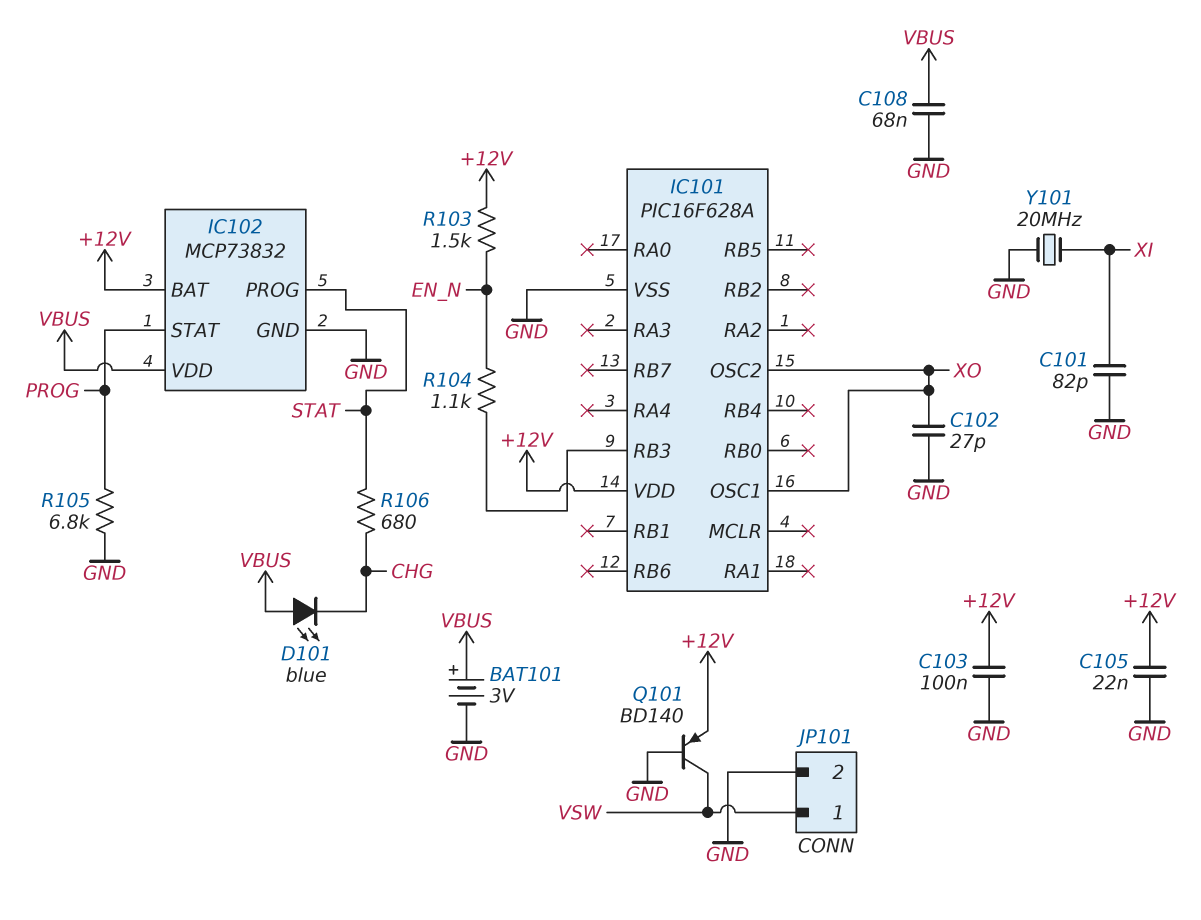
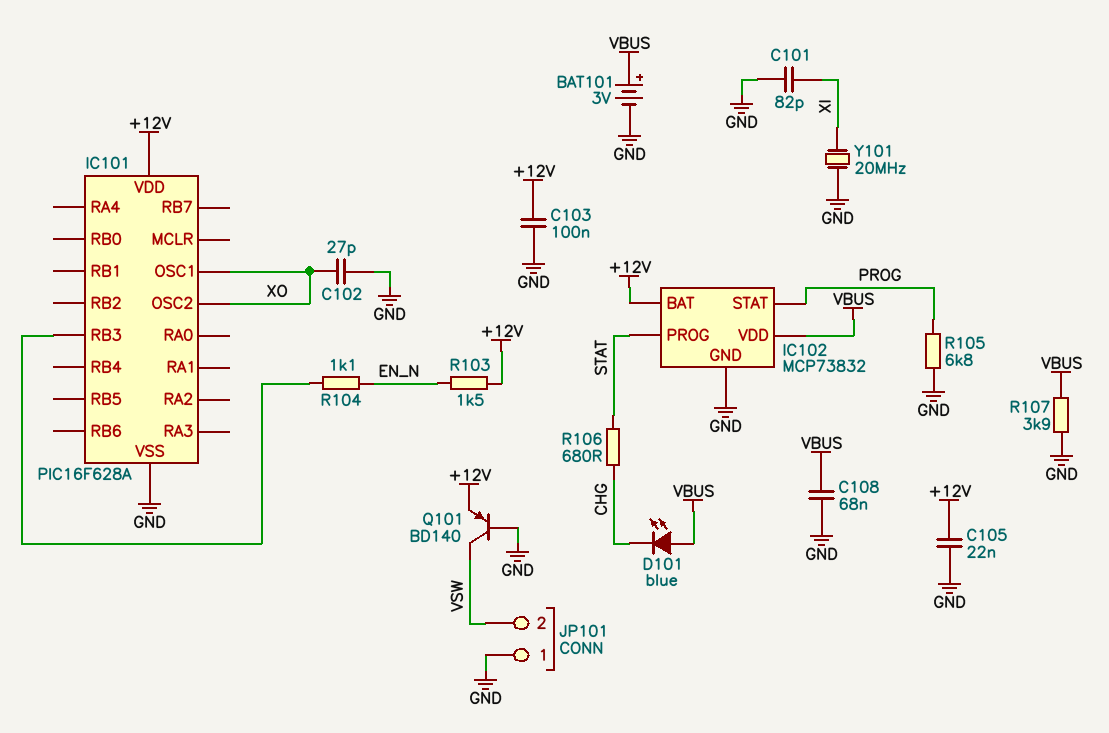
JP101 pin 1: VSW -> GND
JP101 pin 2: GND -> VSW
R107: none -> 3.9k (GND, VBUS)

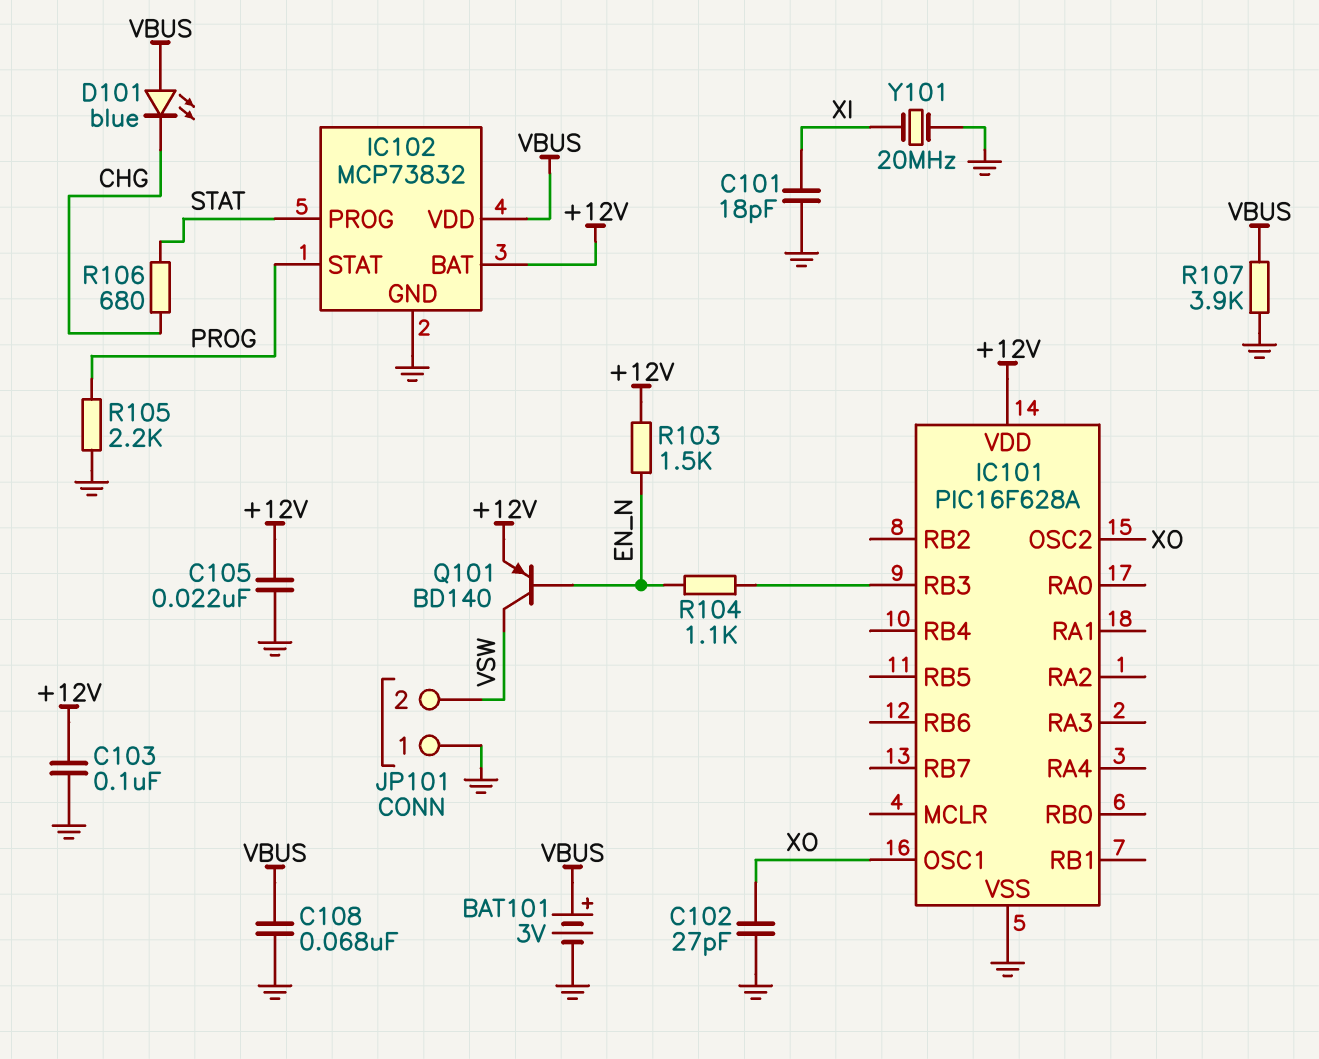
C101: 82pF (GND, XI) -> 18pF (GND, XI)
Q101: PNP BD140 (B GND, C VSW, E +12V) -> PNP BD140 (B EN_N, C VSW, E +12V)
R105: 6.8k (GND, PROG) -> 2.2k (GND, PROG)

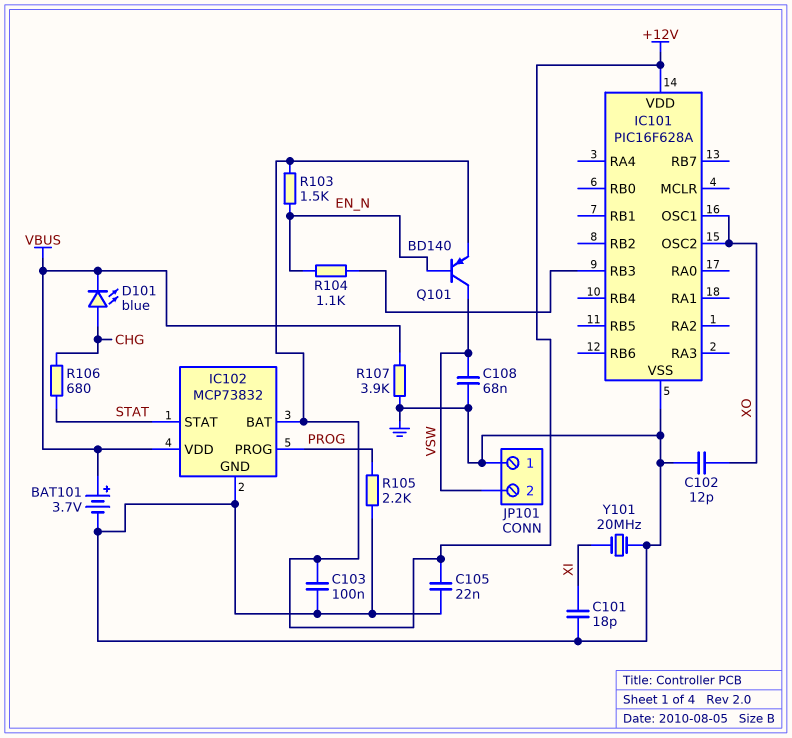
BAT101: 3V (plus VBUS, minus GND) -> 3.7V (plus VBUS, minus GND)
C102: 27pF (GND, XO) -> 12pF (GND, XO)
C108: 68nF (GND, VBUS) -> 68nF (GND, VSW)
D101: LED blue (A VBUS, K CHG) -> LED blue (A CHG, K VBUS)
IC102 pin PROG: STAT -> PROG
IC102 pin STAT: PROG -> STAT

